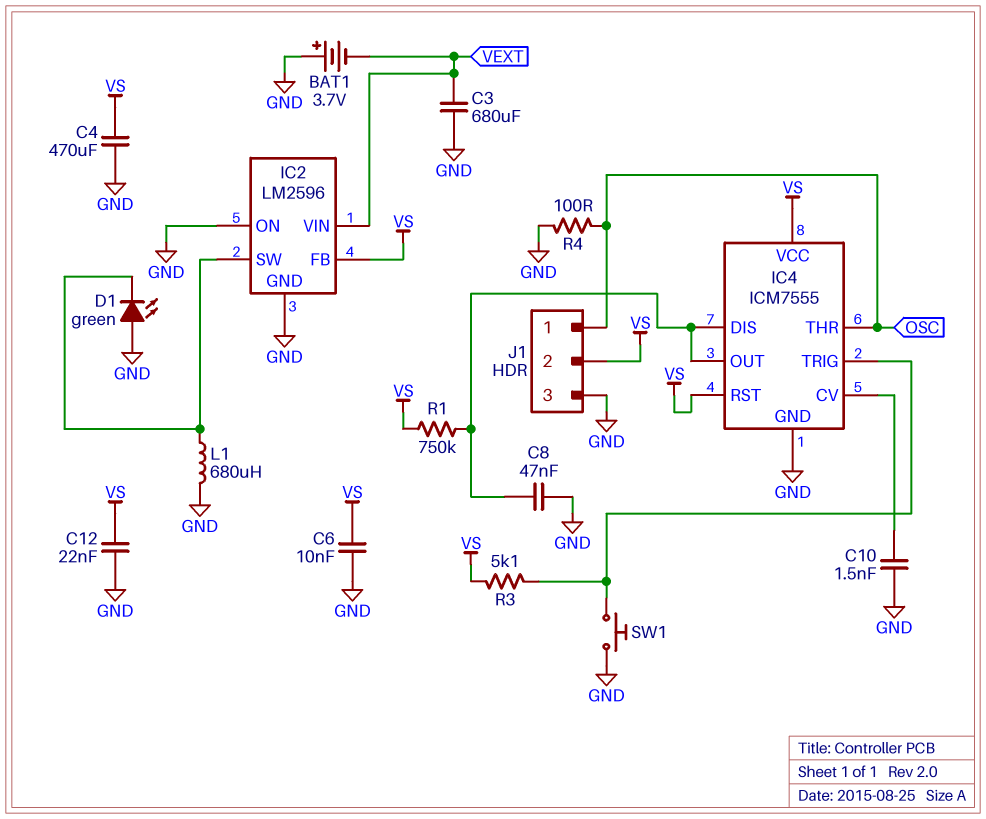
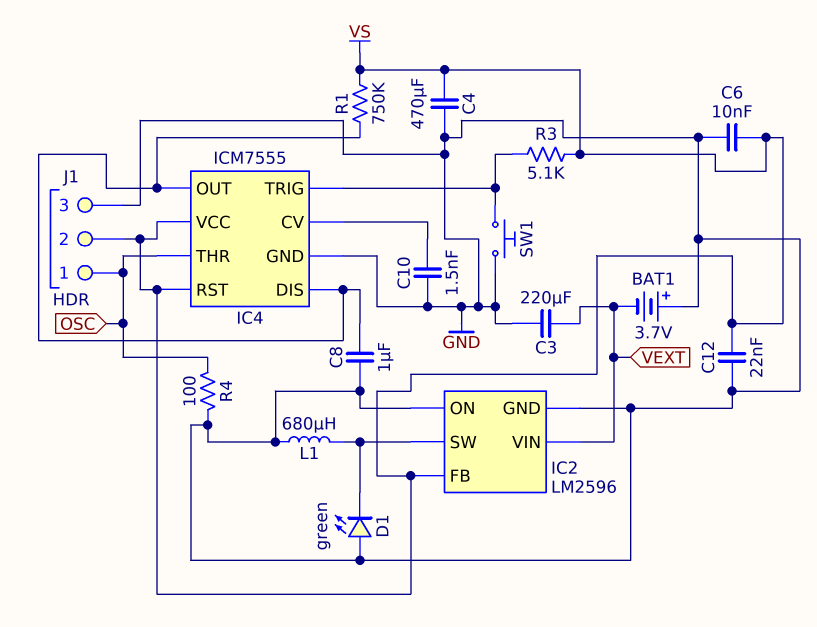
C3: 680uF (GND, VEXT) -> 220uF (GND, VEXT)
C8: 47nF (GND, IC4/DIS) -> 1uF (GND, IC4/DIS)

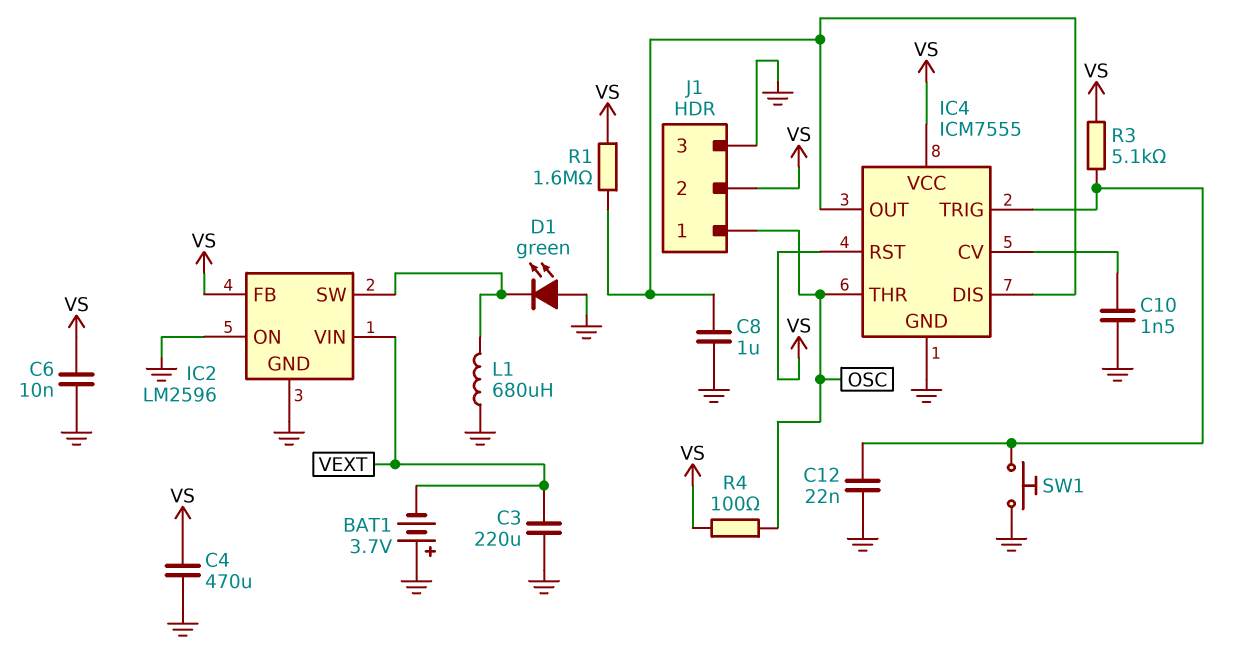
C12: 22nF (GND, VS) -> 22nF (GND, IC4/TRIG)
R1: 750k (IC4/DIS, VS) -> 1.6M (IC4/DIS, VS)
R4: 100 (GND, OSC) -> 100 (OSC, VS)

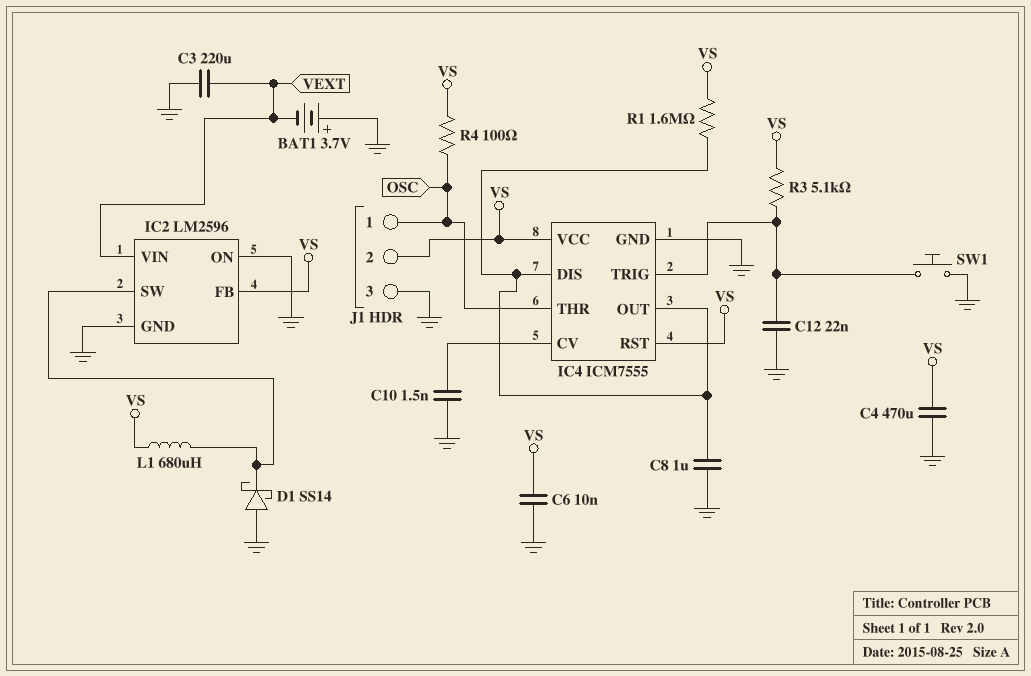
D1: LED green (A GND, K IC2/SW) -> schottky SS14 (A GND, K IC2/SW)
L1: 680uH (GND, IC2/SW) -> 680uH (IC2/SW, VS)

